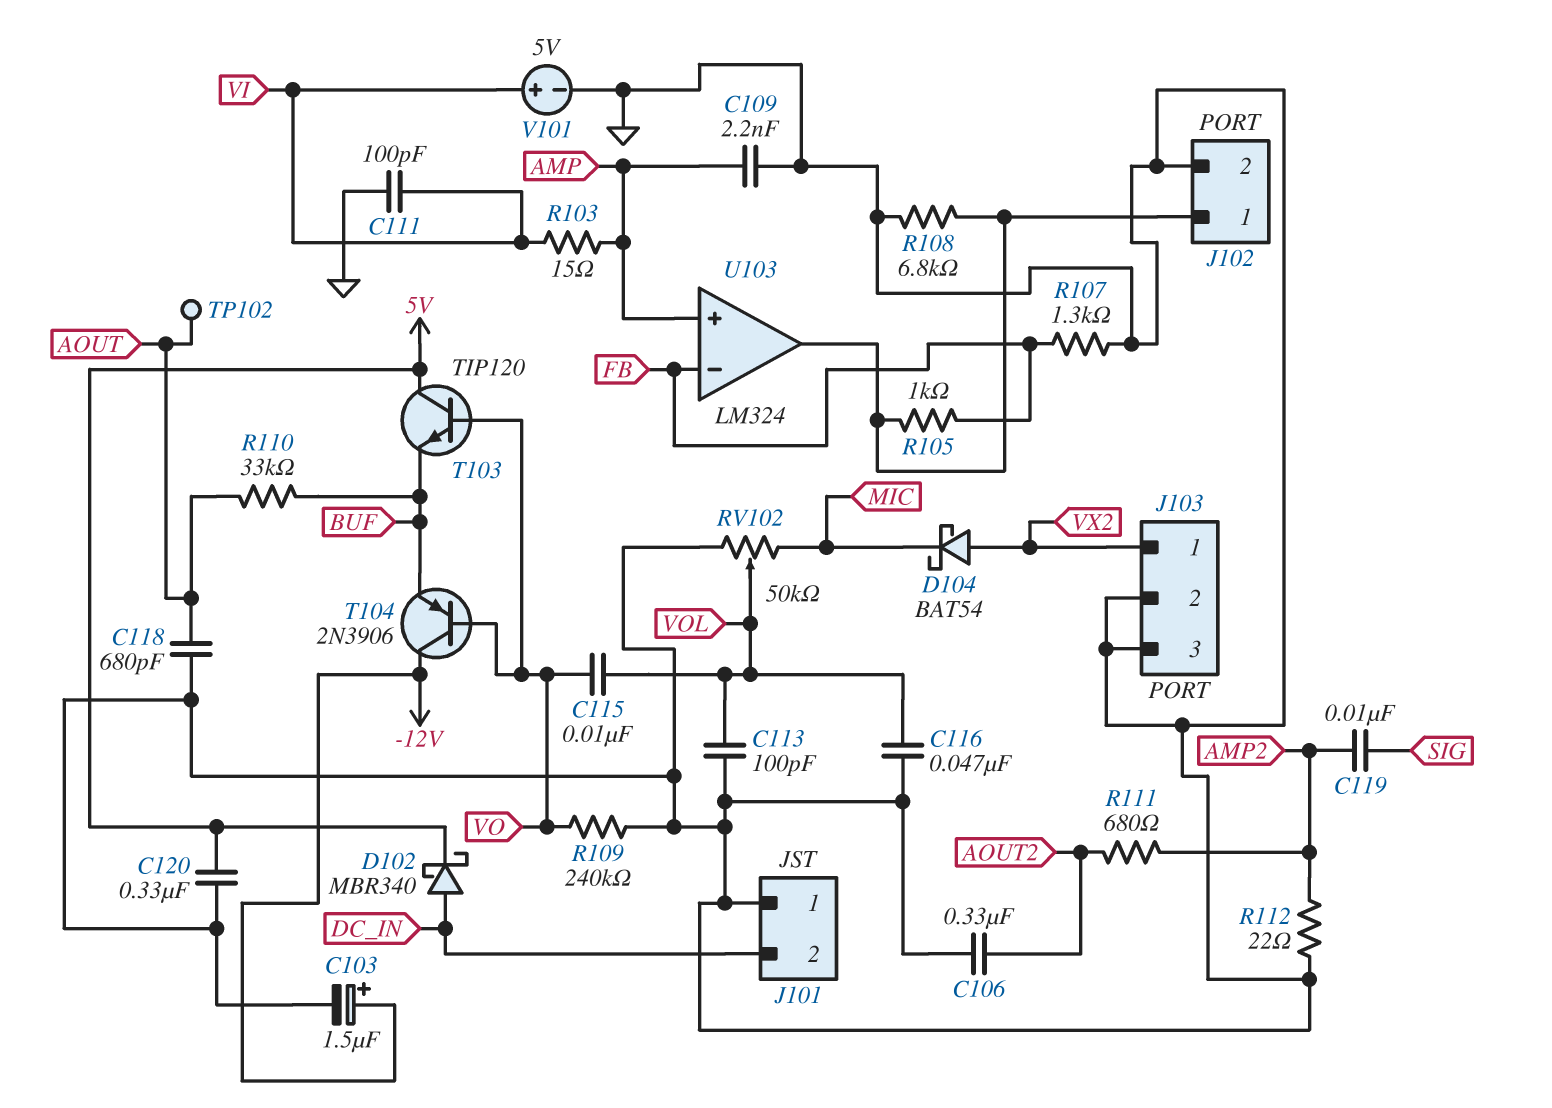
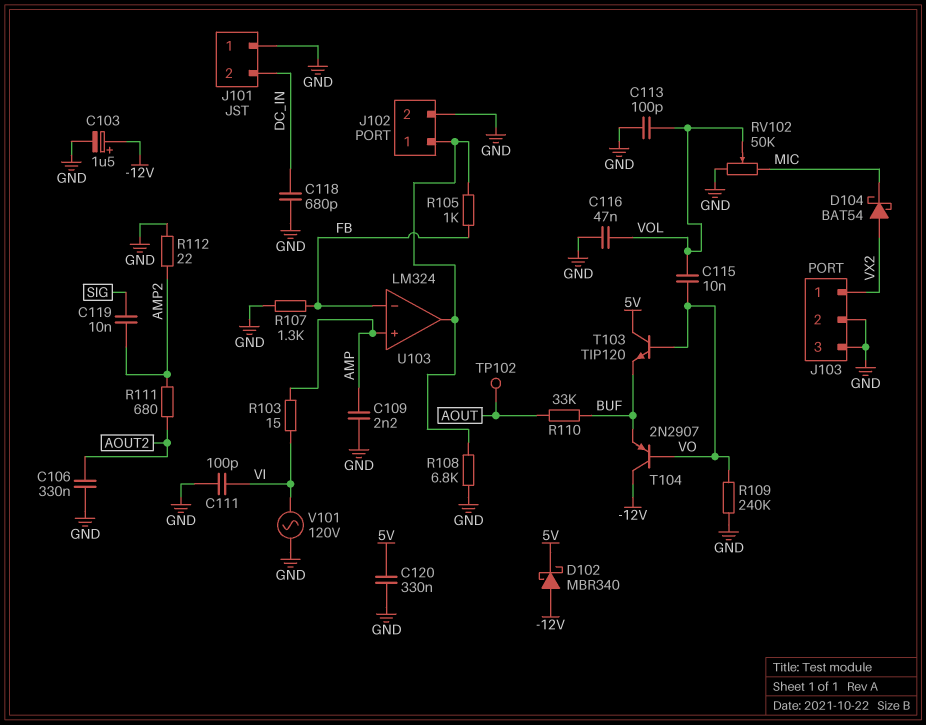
C118: 680pF (AOUT, GND) -> 680pF (DC_IN, GND)
D102: schottky MBR340 (A DC_IN, K 5V) -> schottky MBR340 (A -12V, K 5V)
T104: PNP 2N3906 (B VO, C -12V, E BUF) -> PNP 2N2907 (B VO, C -12V, E BUF)
V101: 5V (plus VI, minus GND) -> AC 120V (GND, VI)

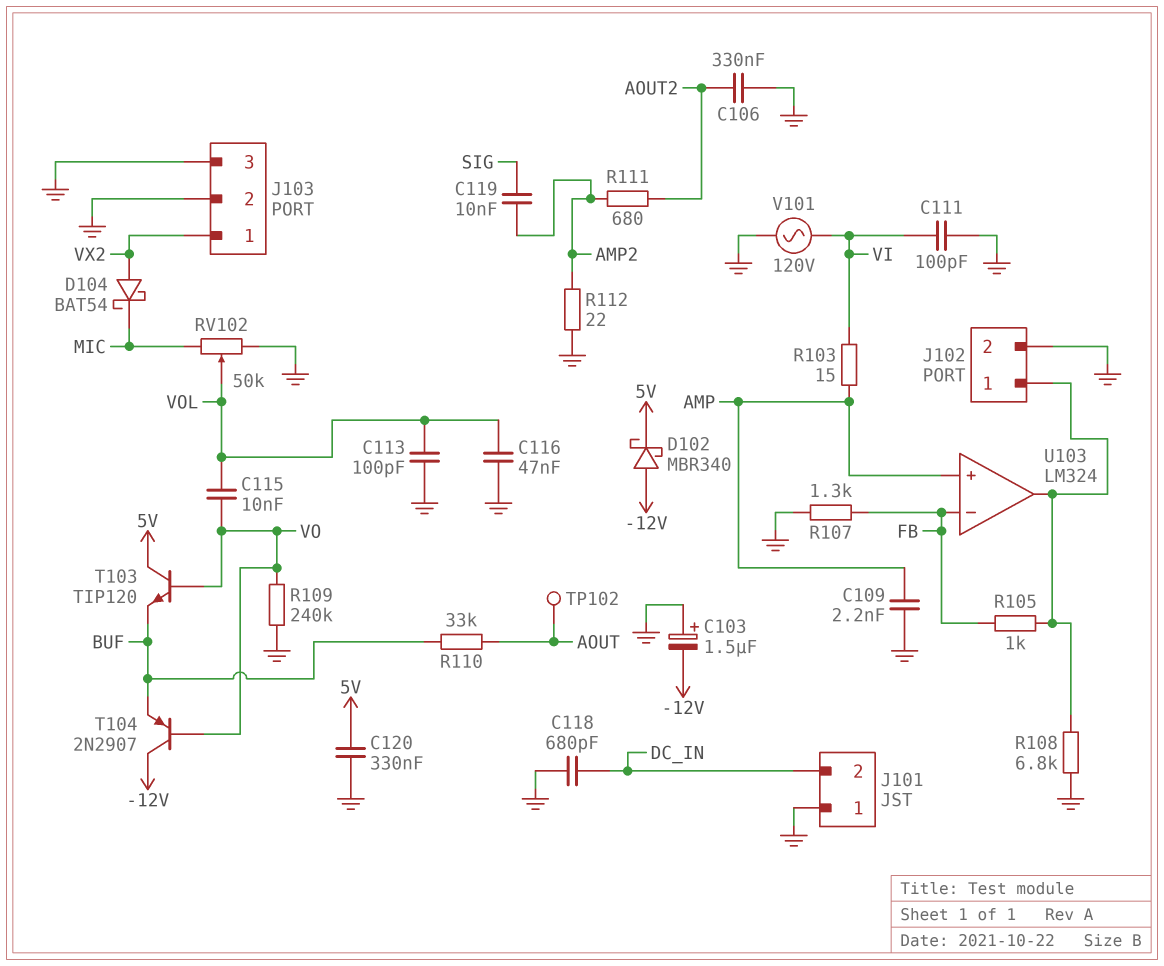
C103: 1.5uF (plus -12V, minus GND) -> 1.5uF (plus GND, minus -12V)

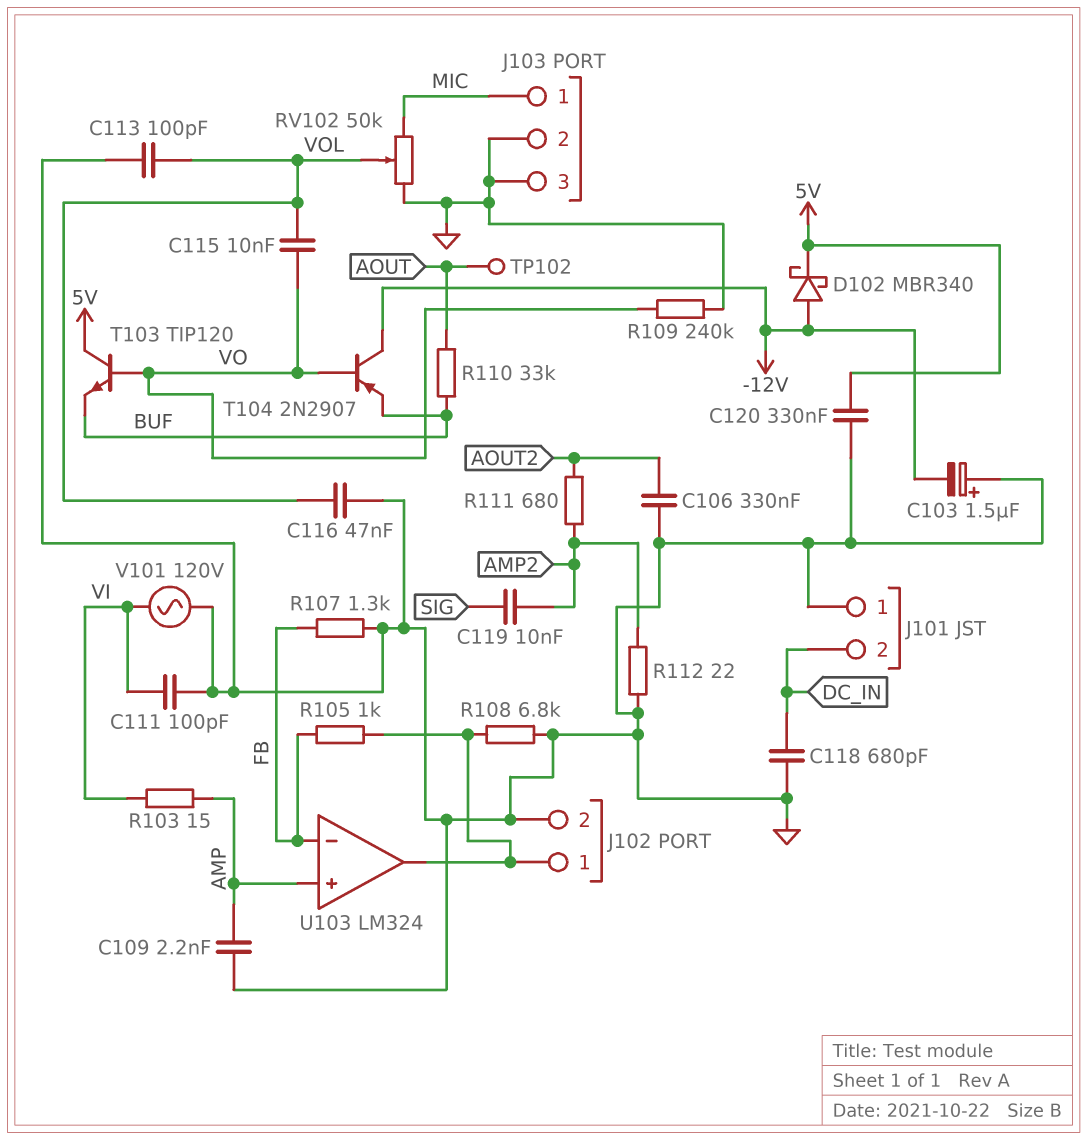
D104: schottky BAT54 (A VX2, K MIC) -> none
J103 pin 1: VX2 -> MIC

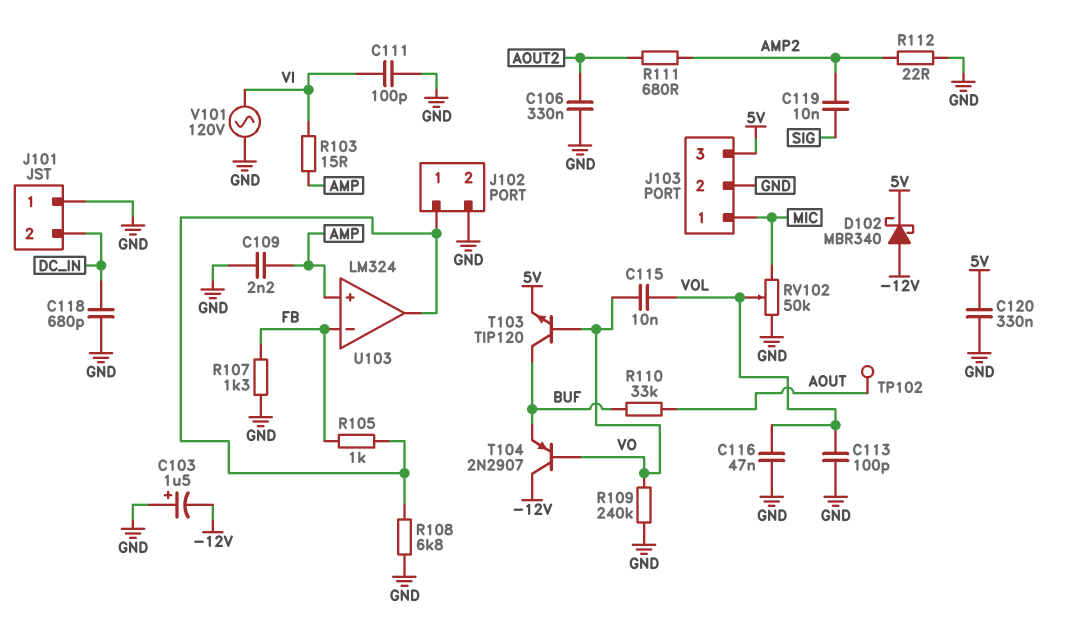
J103 pin 3: GND -> 5V
T103: NPN TIP120 (B VO, C 5V, E BUF) -> NPN TIP120 (B VO, C BUF, E 5V)

